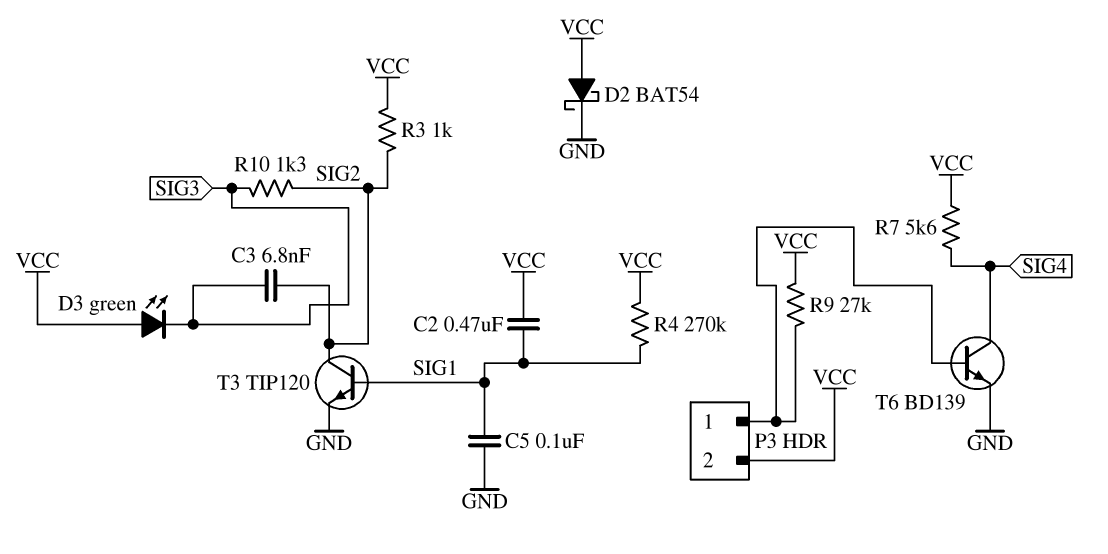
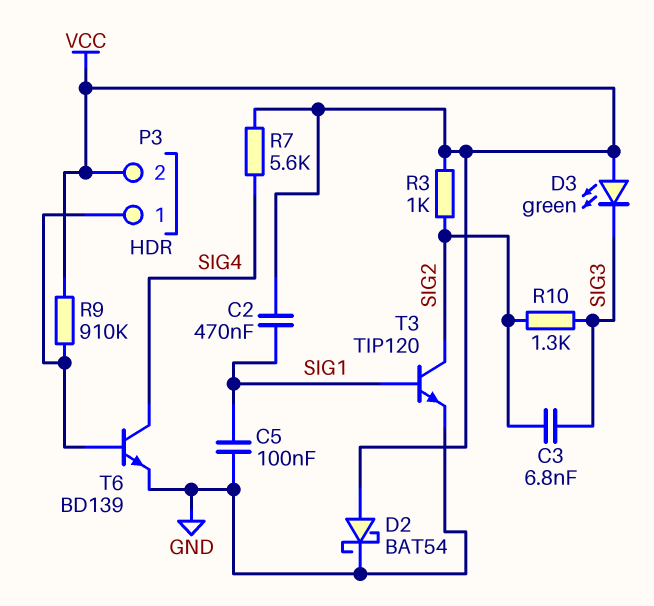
R4: 270k (SIG1, VCC) -> none
R9: 27k (P3/1, VCC) -> 910k (P3/1, VCC)

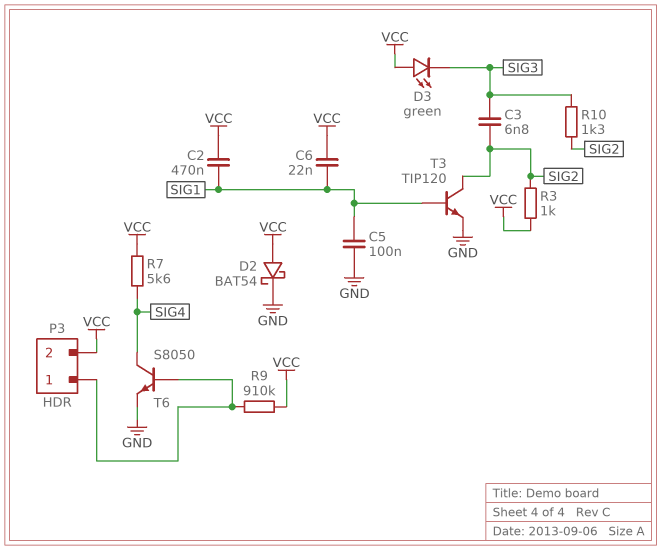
C6: none -> 22nF (SIG1, VCC)
T6: NPN BD139 (B P3/1, C SIG4, E GND) -> NPN S8050 (B P3/1, C SIG4, E GND)

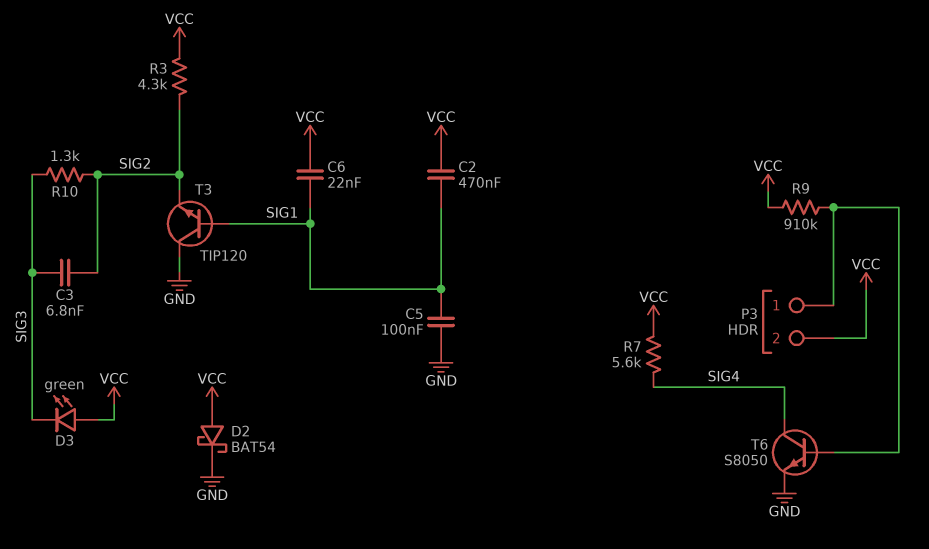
R3: 1k (SIG2, VCC) -> 4.3k (SIG2, VCC)
T3: NPN TIP120 (B SIG1, C SIG2, E GND) -> NPN TIP120 (B SIG1, C GND, E SIG2)

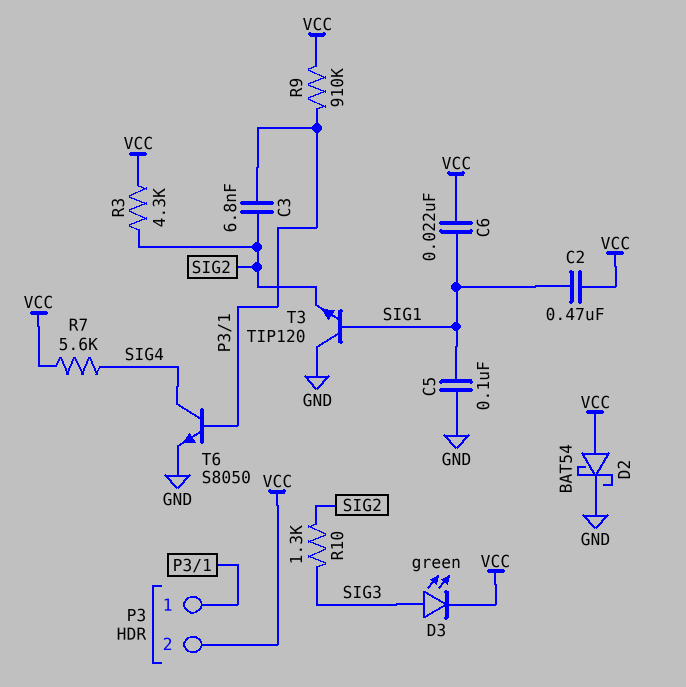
C3: 6.8nF (SIG2, SIG3) -> 6.8nF (P3/1, SIG2)
D3: LED green (A VCC, K SIG3) -> LED green (A SIG3, K VCC)

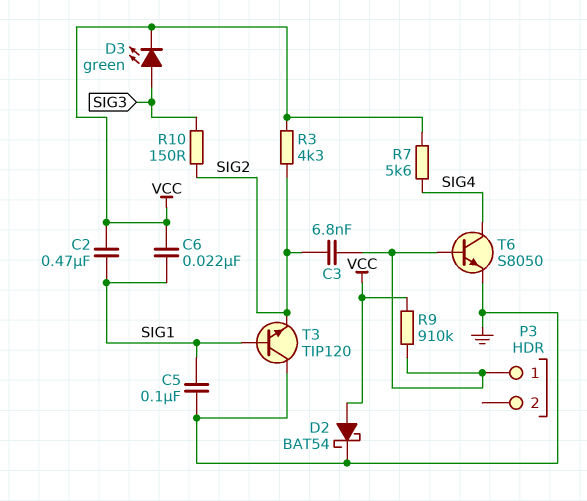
P3 pin 2: VCC -> none
R10: 1.3k (SIG2, SIG3) -> 150 (SIG2, SIG3)

